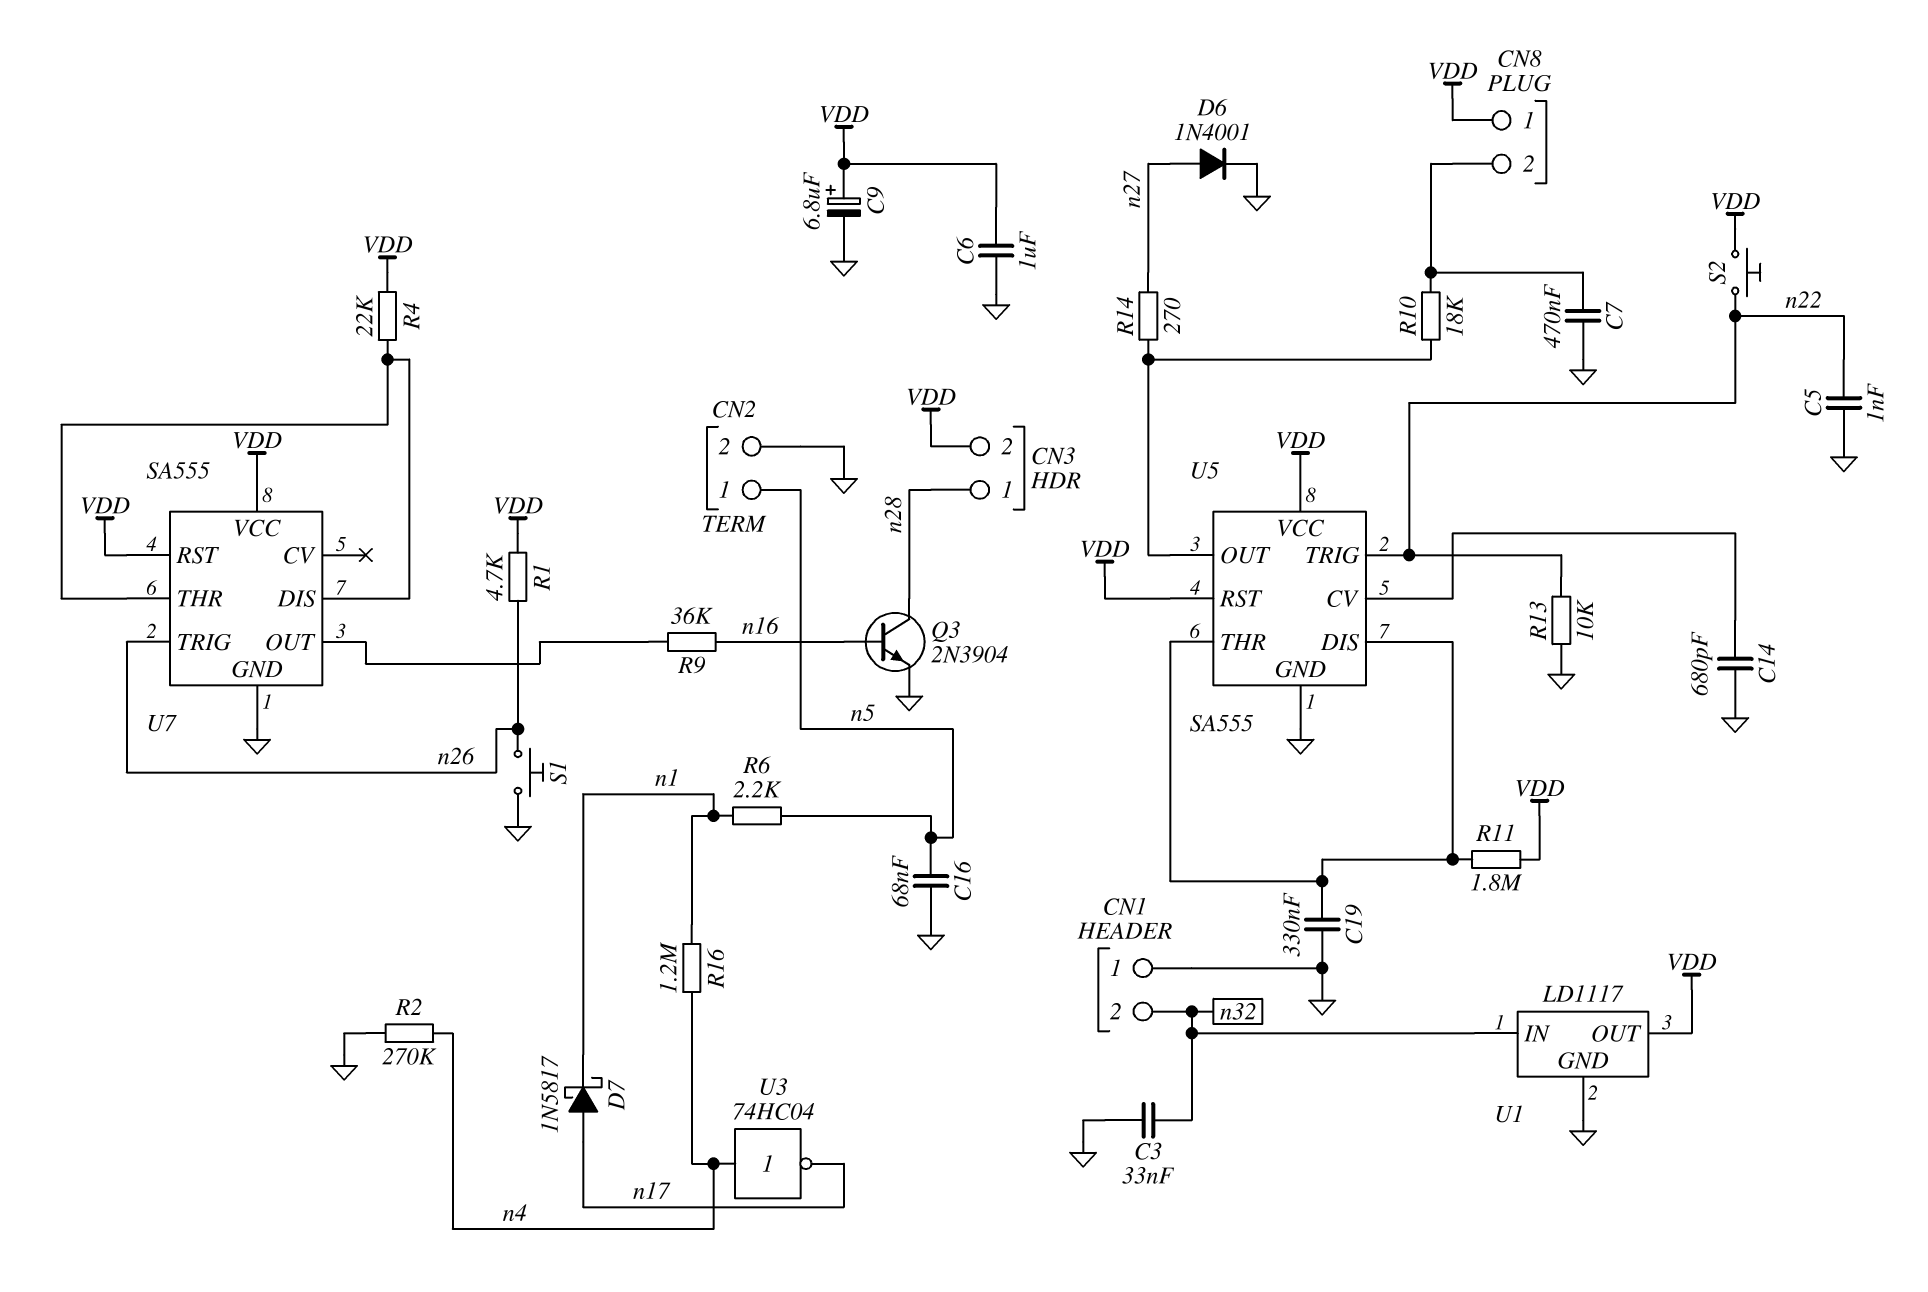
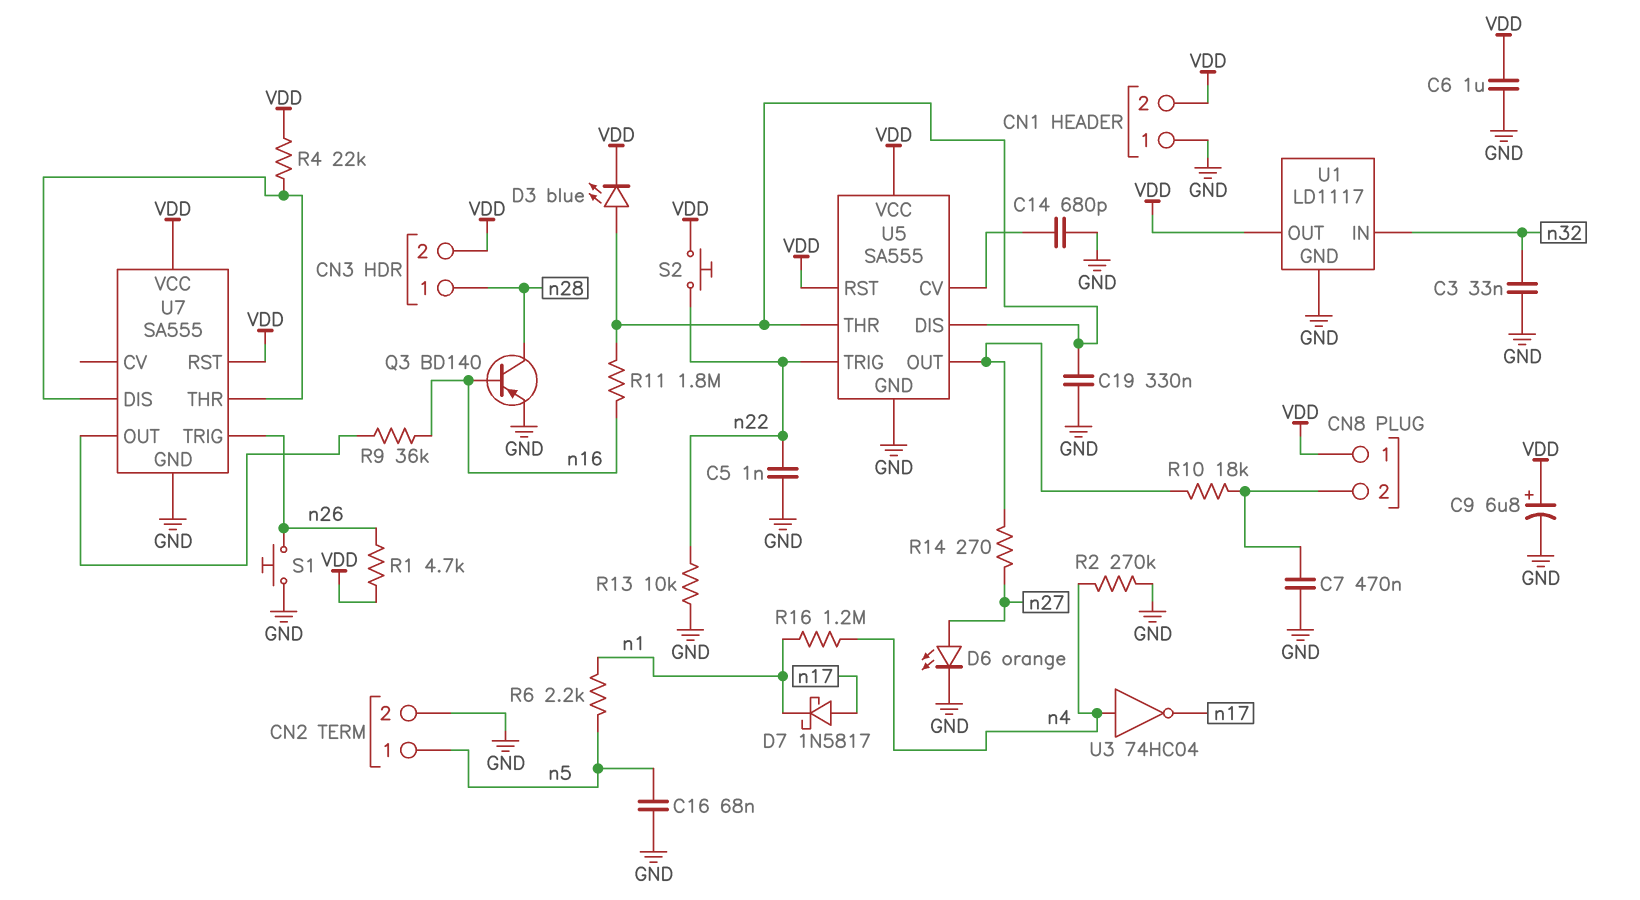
CN1 pin 2: n32 -> VDD
D3: none -> LED blue (A U5/DIS, K VDD)
D6: diode 1N4001 (A n27, K GND) -> LED orange (A n27, K GND)
Q3: NPN 2N3904 (B n16, C n28, E GND) -> PNP BD140 (B n16, C n28, E GND)
R11: 1.8M (U5/DIS, VDD) -> 1.8M (U5/DIS, n16)

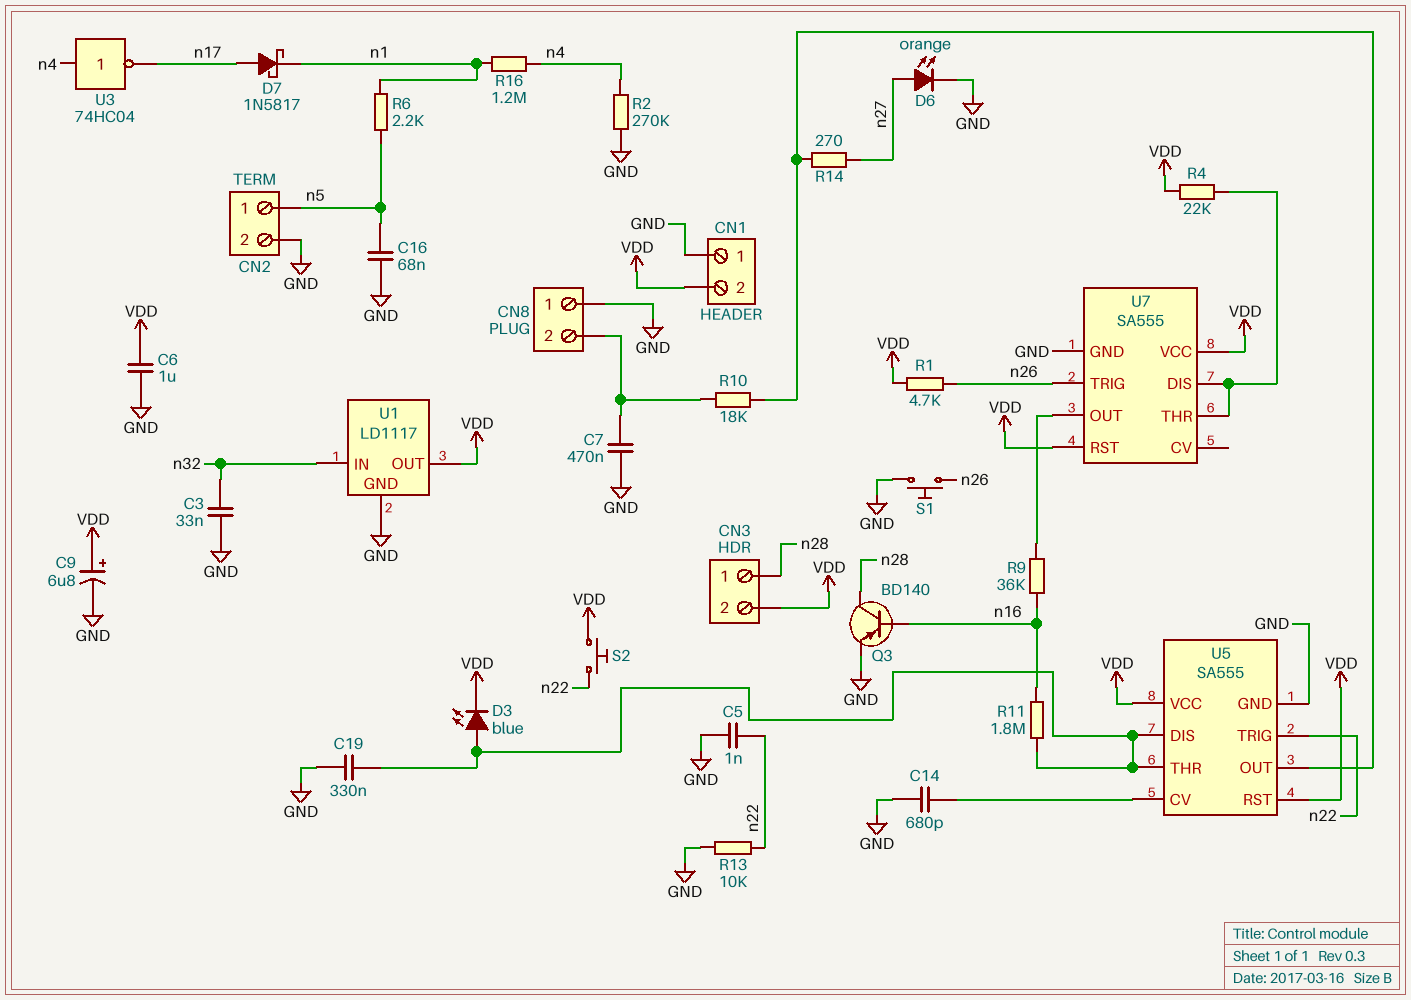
CN8 pin 1: VDD -> GND

